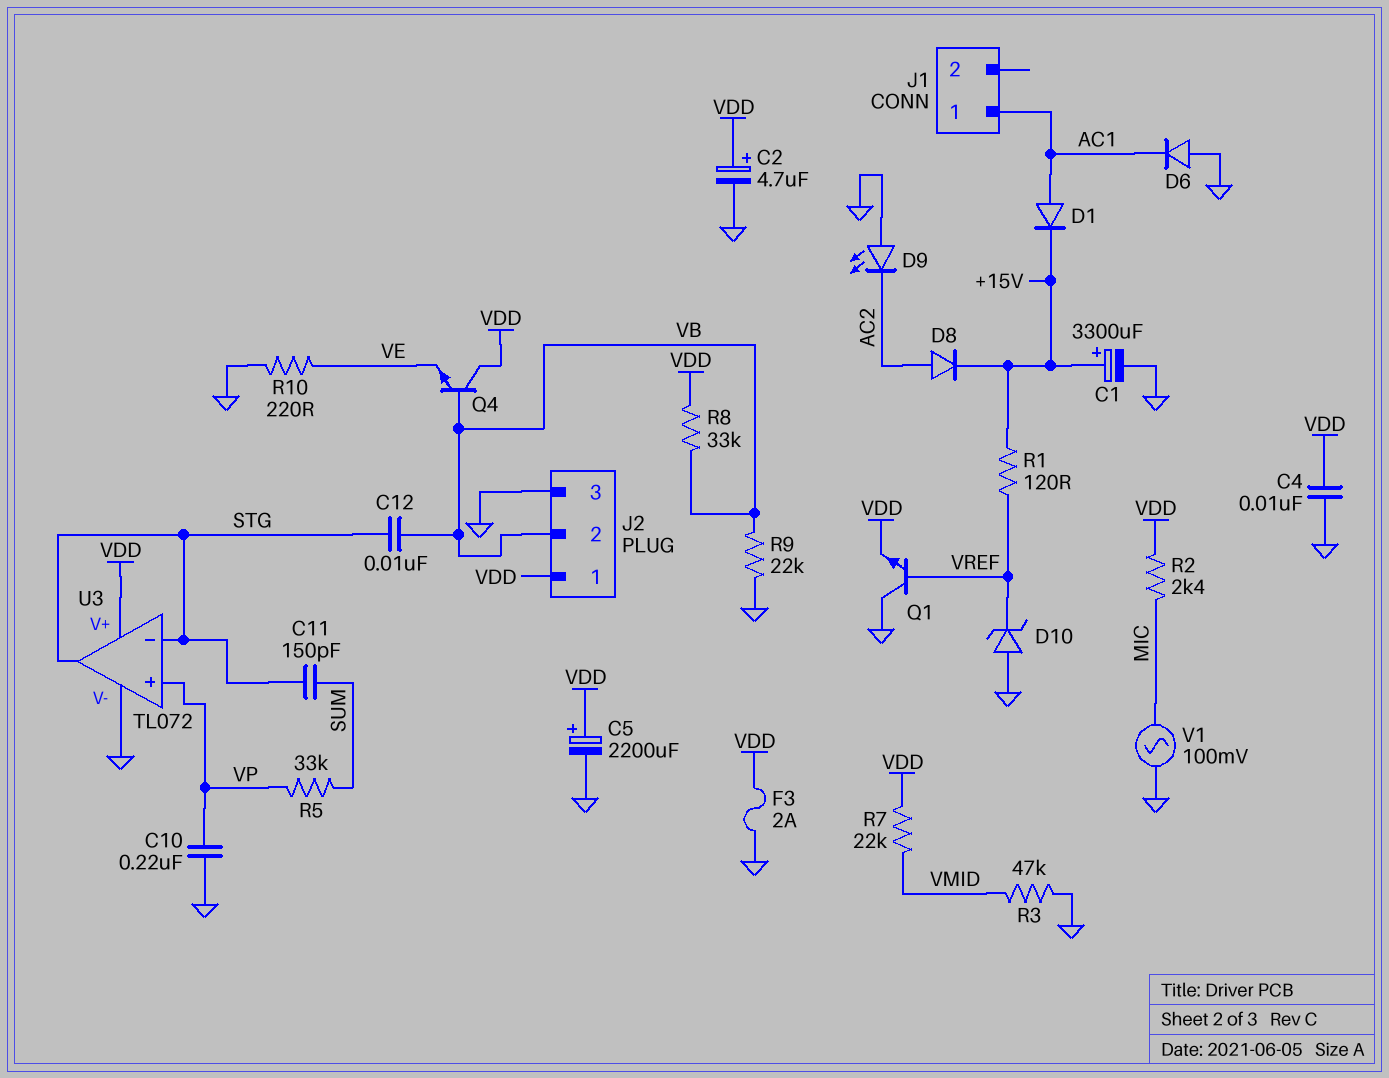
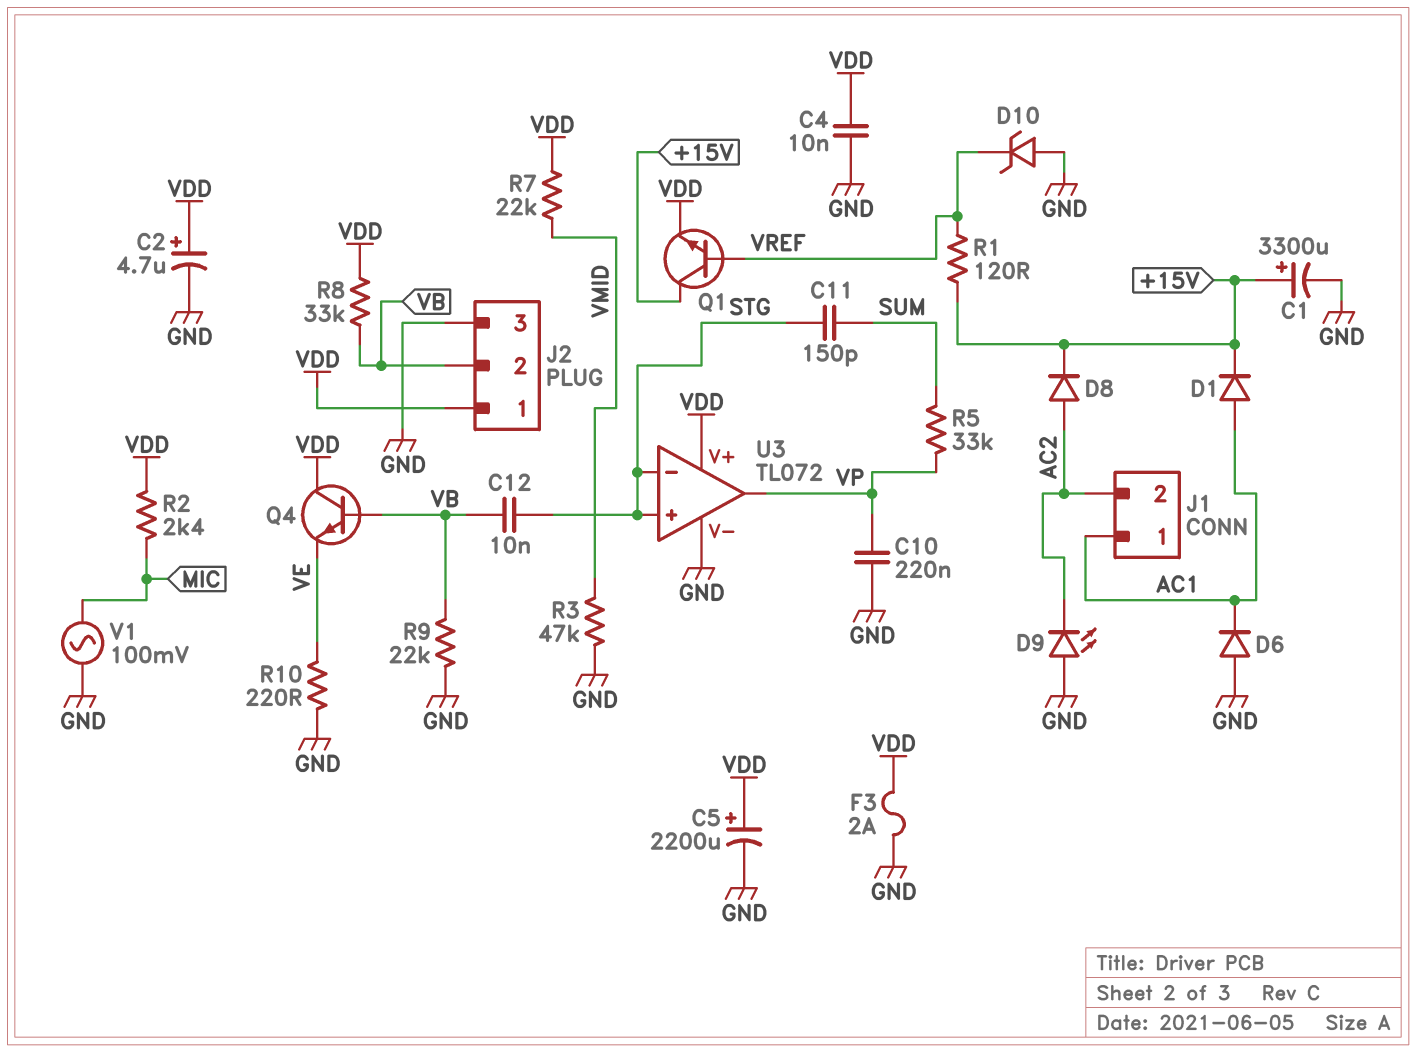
J1 pin 2: none -> AC2
Q1: NPN (B VREF, C GND, E VDD) -> NPN (B VREF, C +15V, E VDD)
U3 pin in+: VP -> STG
U3 pin out: STG -> VP

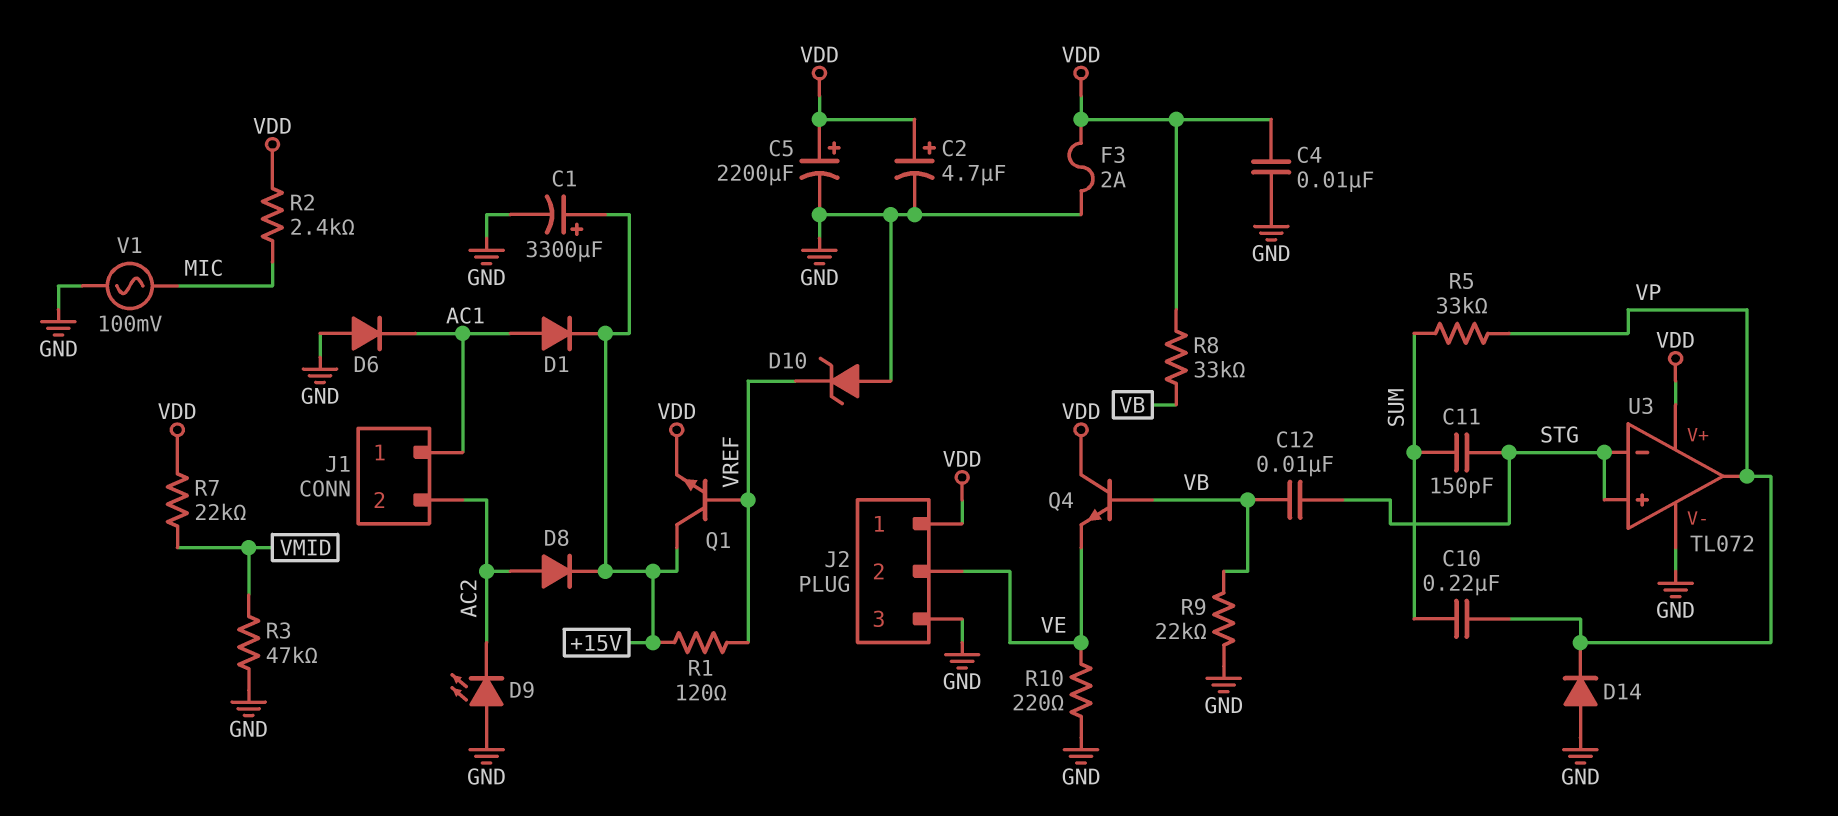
C10: 220nF (GND, VP) -> 220nF (SUM, VP)
D14: none -> diode (A GND, K VP)
J2 pin 2: VB -> VE

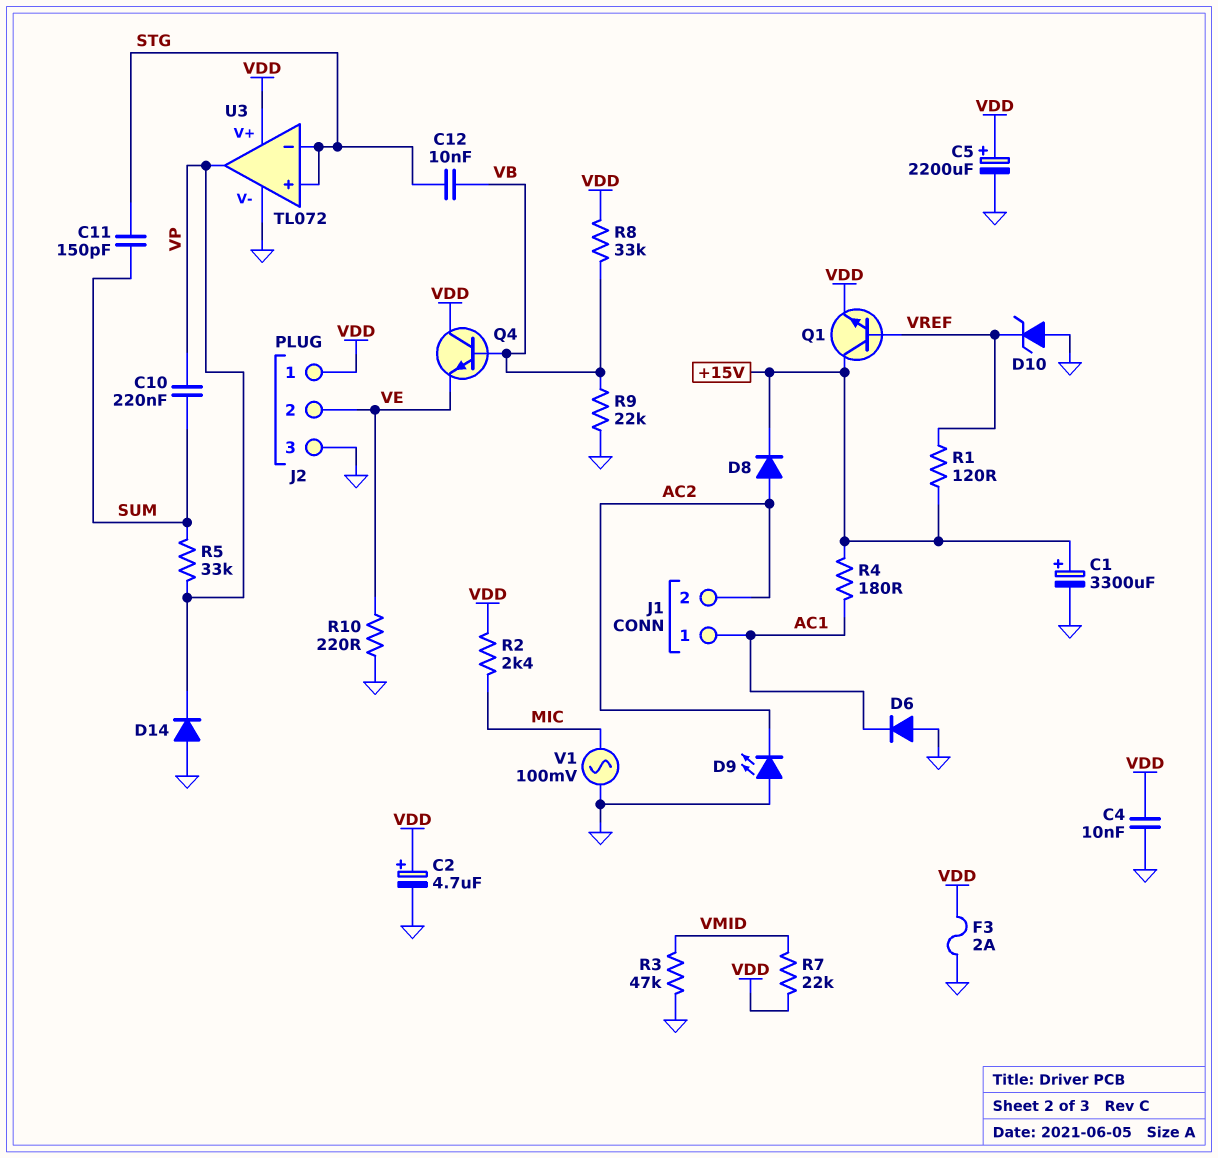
D1: diode (A AC1, K +15V) -> none
R4: none -> 180 (+15V, AC1)

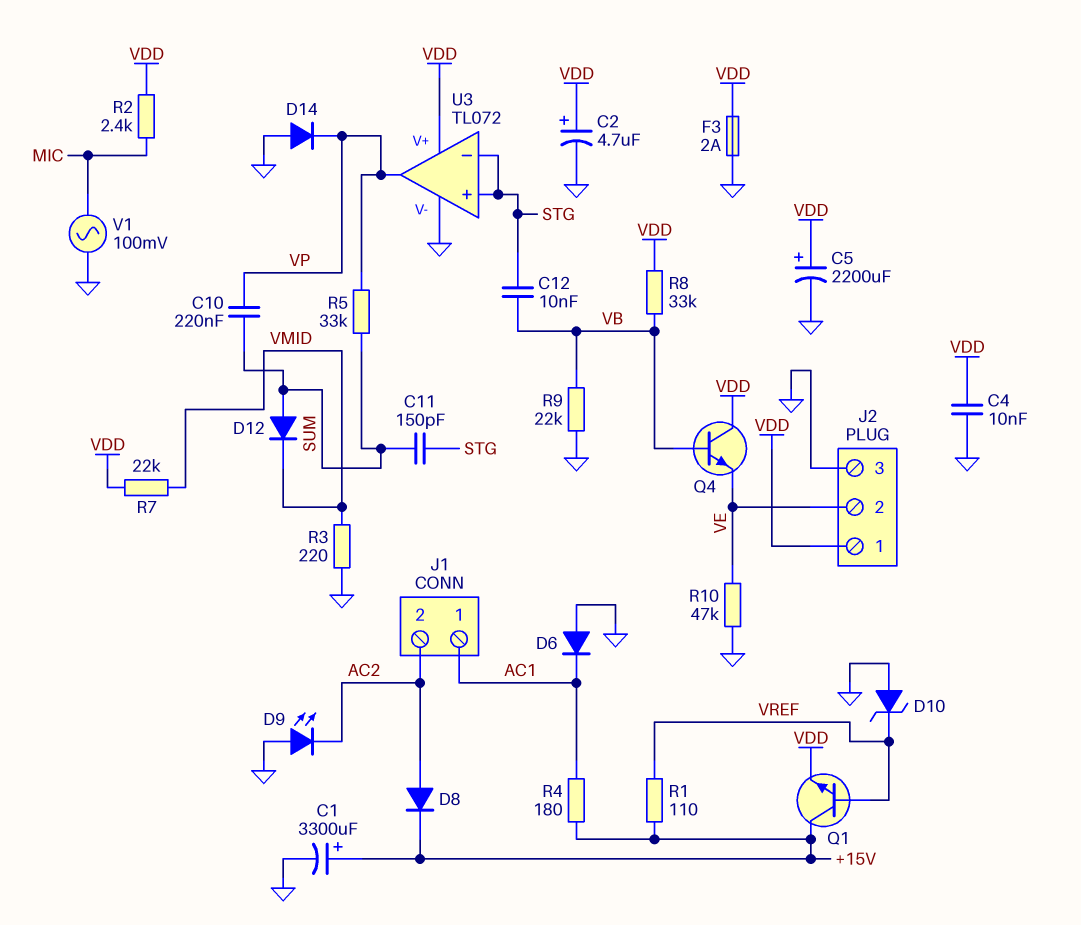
D12: none -> diode (A SUM, K VMID)
R1: 120 (+15V, VREF) -> 110 (+15V, VREF)
R3: 47k (GND, VMID) -> 220 (GND, VMID)
R10: 220 (GND, VE) -> 47k (GND, VE)

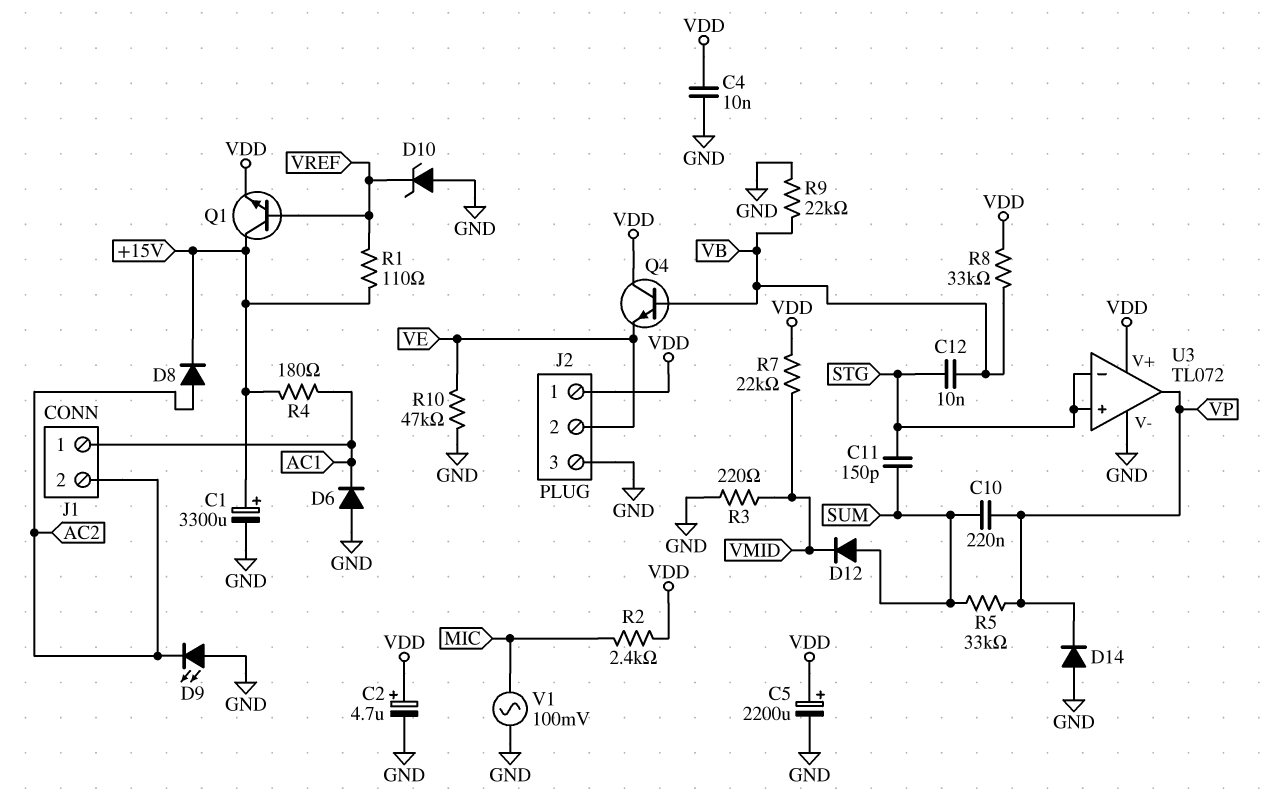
F3: 2A (GND, VDD) -> none

